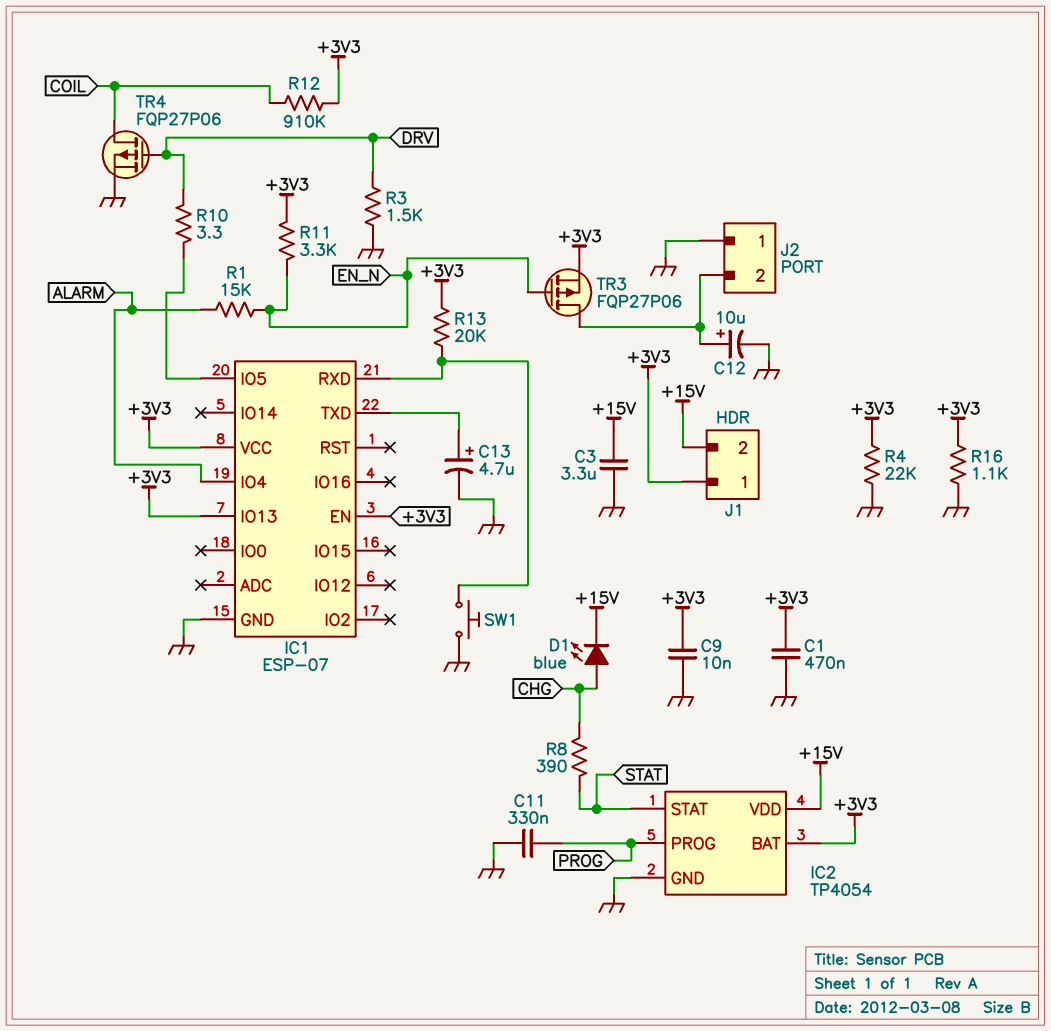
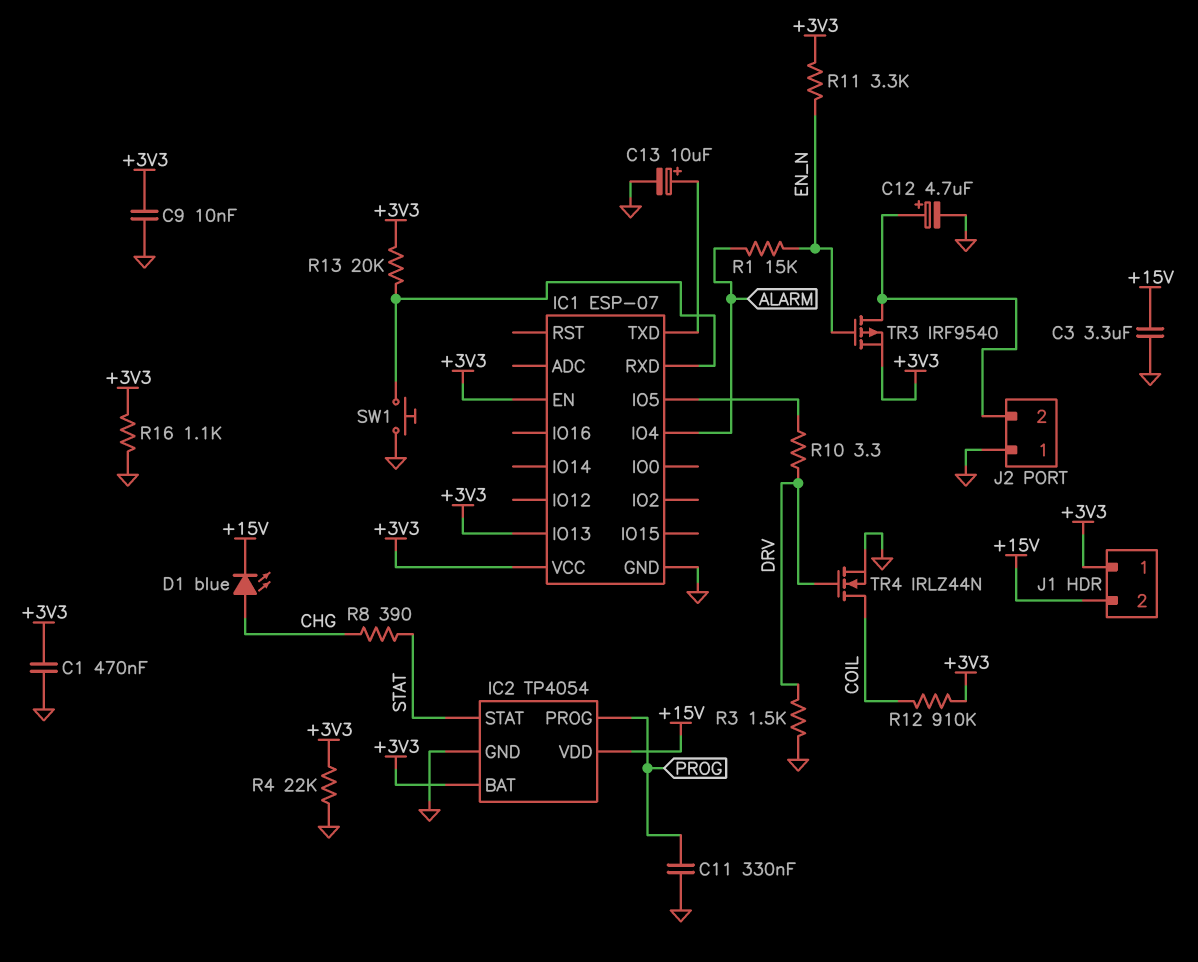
C12: 10uF (plus J2/2, minus GND) -> 4.7uF (plus J2/2, minus GND)
C13: 4.7uF (plus IC1/TXD, minus GND) -> 10uF (plus IC1/TXD, minus GND)
TR3: PMOS FQP27P06 (G EN_N, D J2/2, S +3V3) -> PMOS IRF9540 (G EN_N, D J2/2, S +3V3)
TR4: PMOS FQP27P06 (G DRV, D COIL, S GND) -> NMOS IRLZ44N (G DRV, D COIL, S GND)

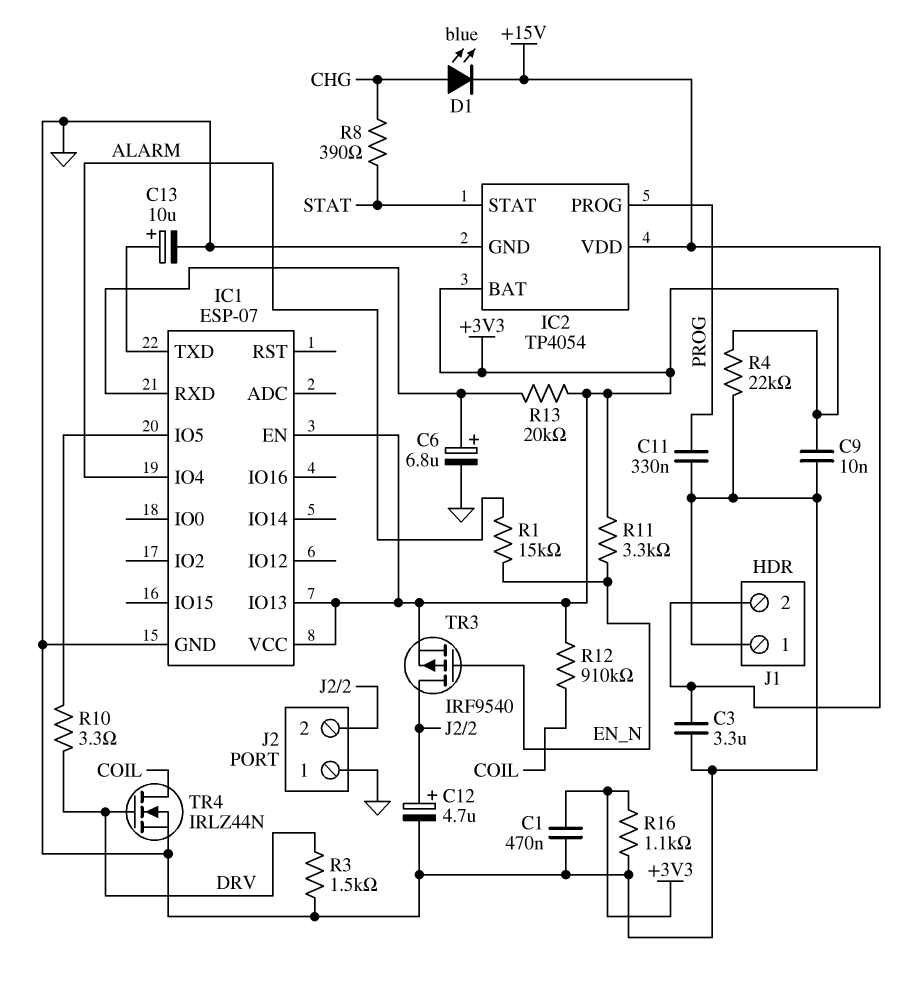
C6: none -> 6.8uF (plus IC1/RXD, minus GND)
J1 pin 1: +3V3 -> GND
SW1: button (GND, IC1/RXD) -> none

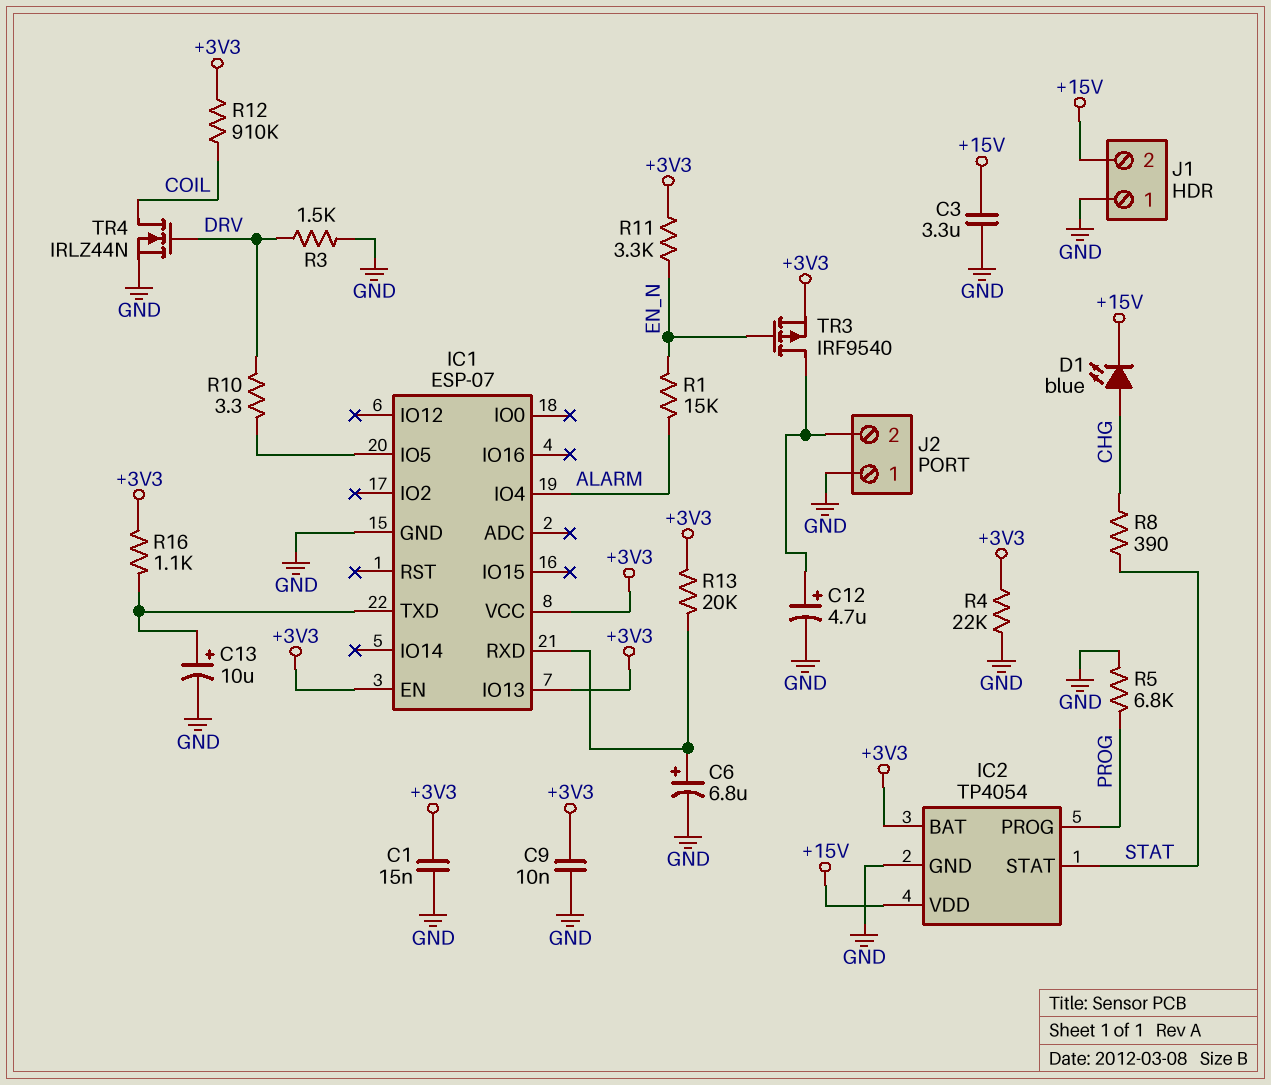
C1: 470nF (+3V3, GND) -> 15nF (+3V3, GND)
C11: 330nF (GND, PROG) -> none
R5: none -> 6.8k (GND, PROG)
R16: 1.1k (+3V3, GND) -> 1.1k (+3V3, IC1/TXD)

